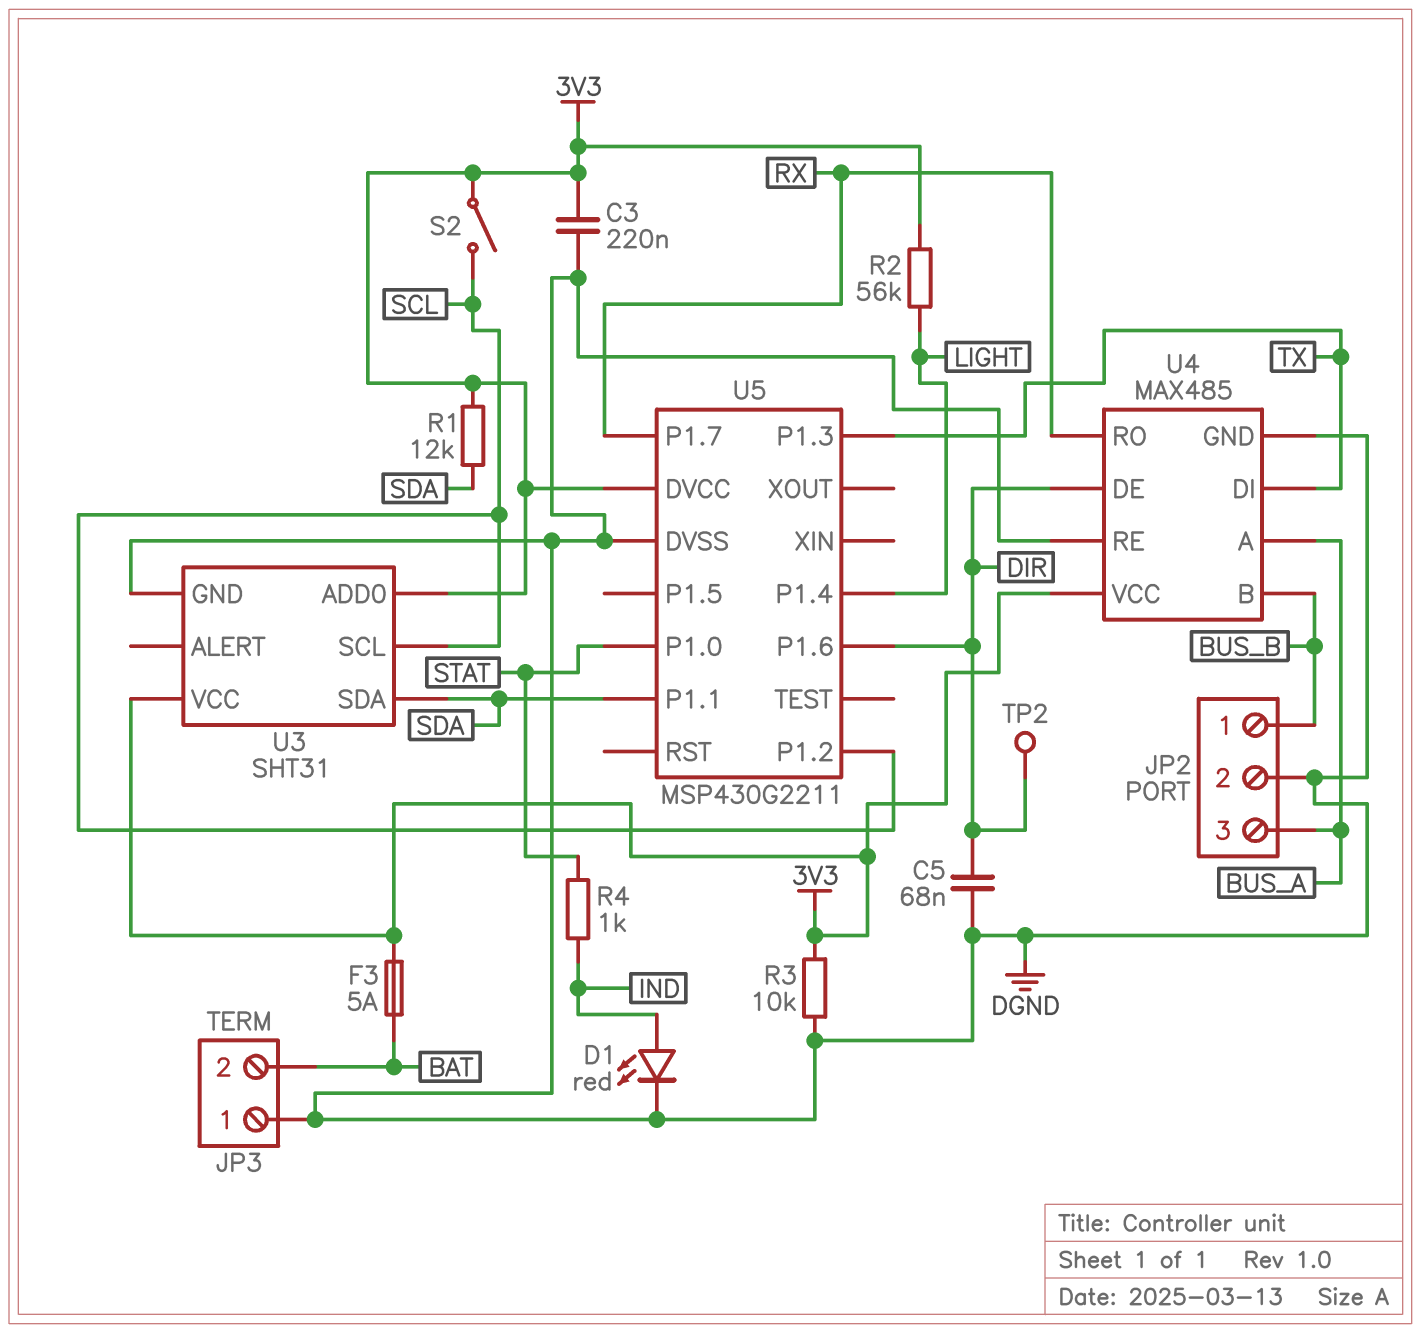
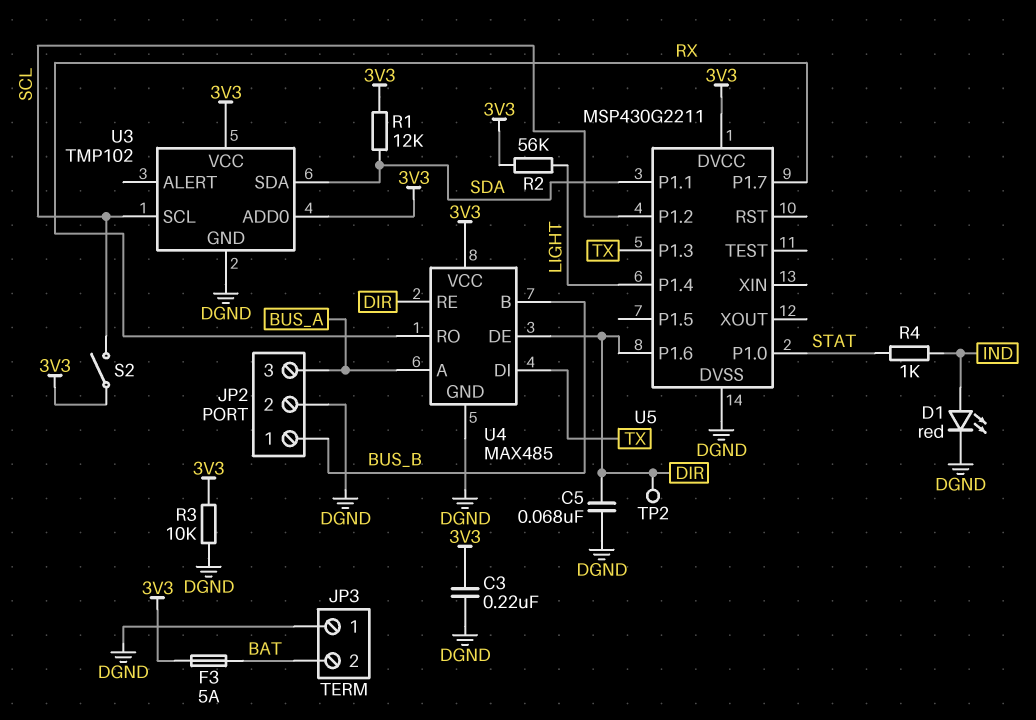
U3: SHT31 -> TMP102
U4 pin RE: DGND -> DIR

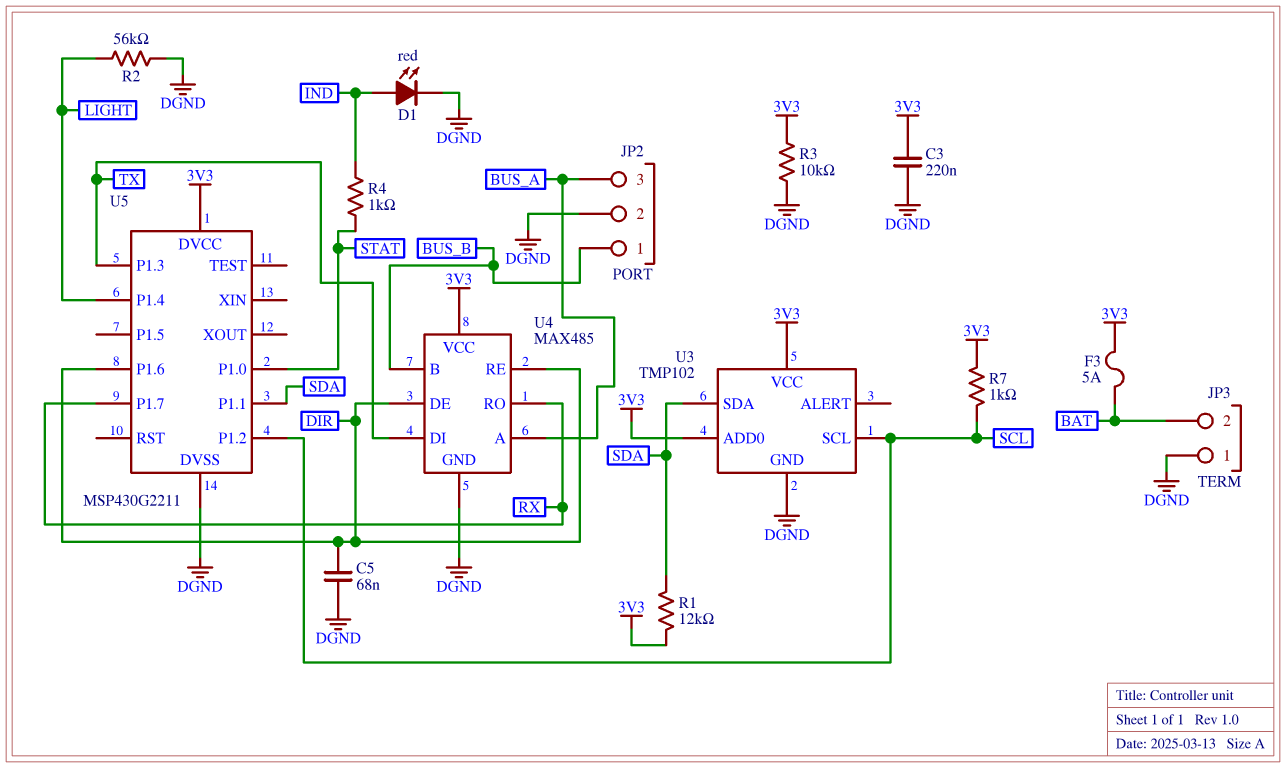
R2: 56k (3V3, LIGHT) -> 56k (DGND, LIGHT)
R7: none -> 1k (3V3, SCL)
S2: switch (3V3, SCL) -> none
TP2: test point (DIR) -> none

